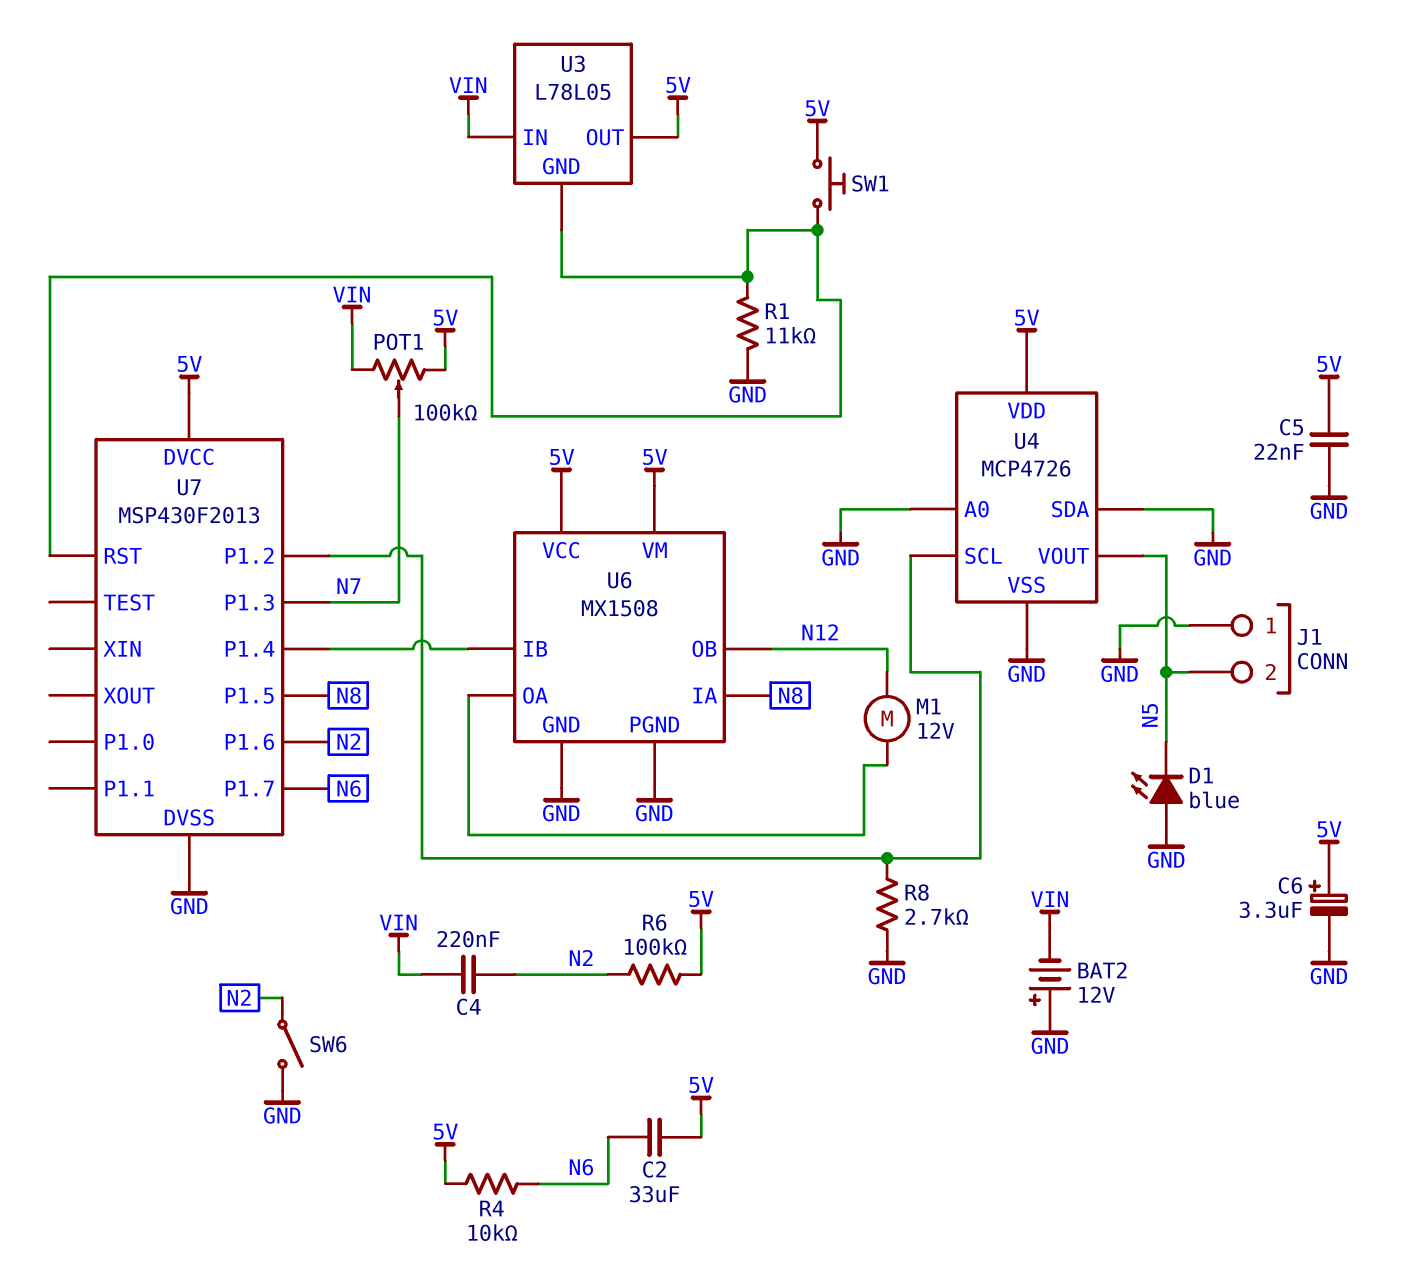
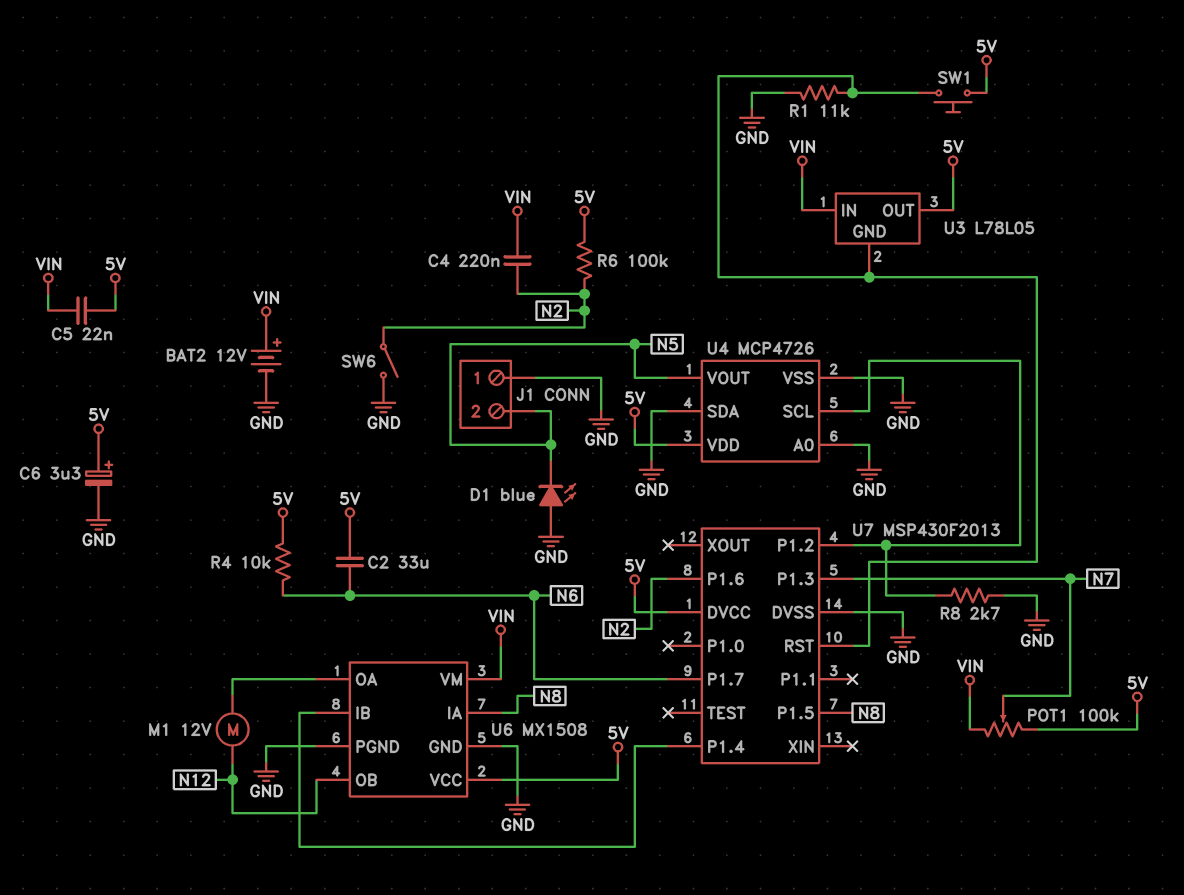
BAT2: 12V (plus GND, minus VIN) -> 12V (plus VIN, minus GND)
C5: 22nF (5V, GND) -> 22nF (5V, VIN)
U6 pin VM: 5V -> VIN

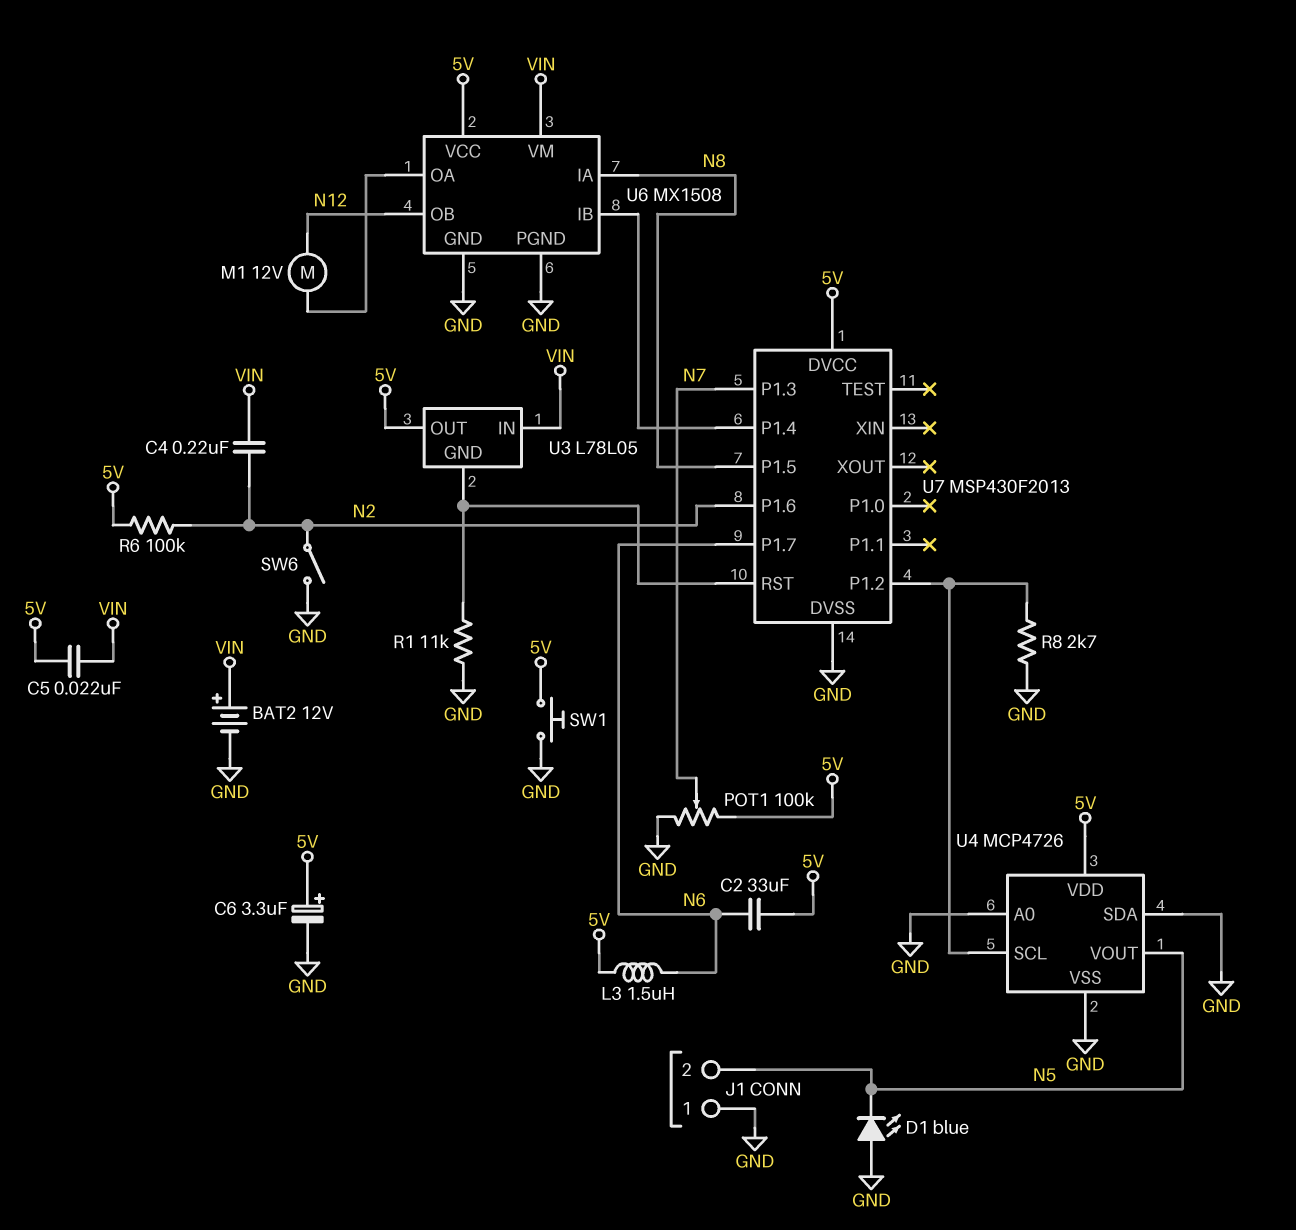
L3: none -> 1.5uH (5V, N6)
POT1: 100k (5V, VIN, wiper N7) -> 100k (5V, GND, wiper N7)
R4: 10k (5V, N6) -> none
SW1: button (5V, U3/GND) -> button (5V, GND)

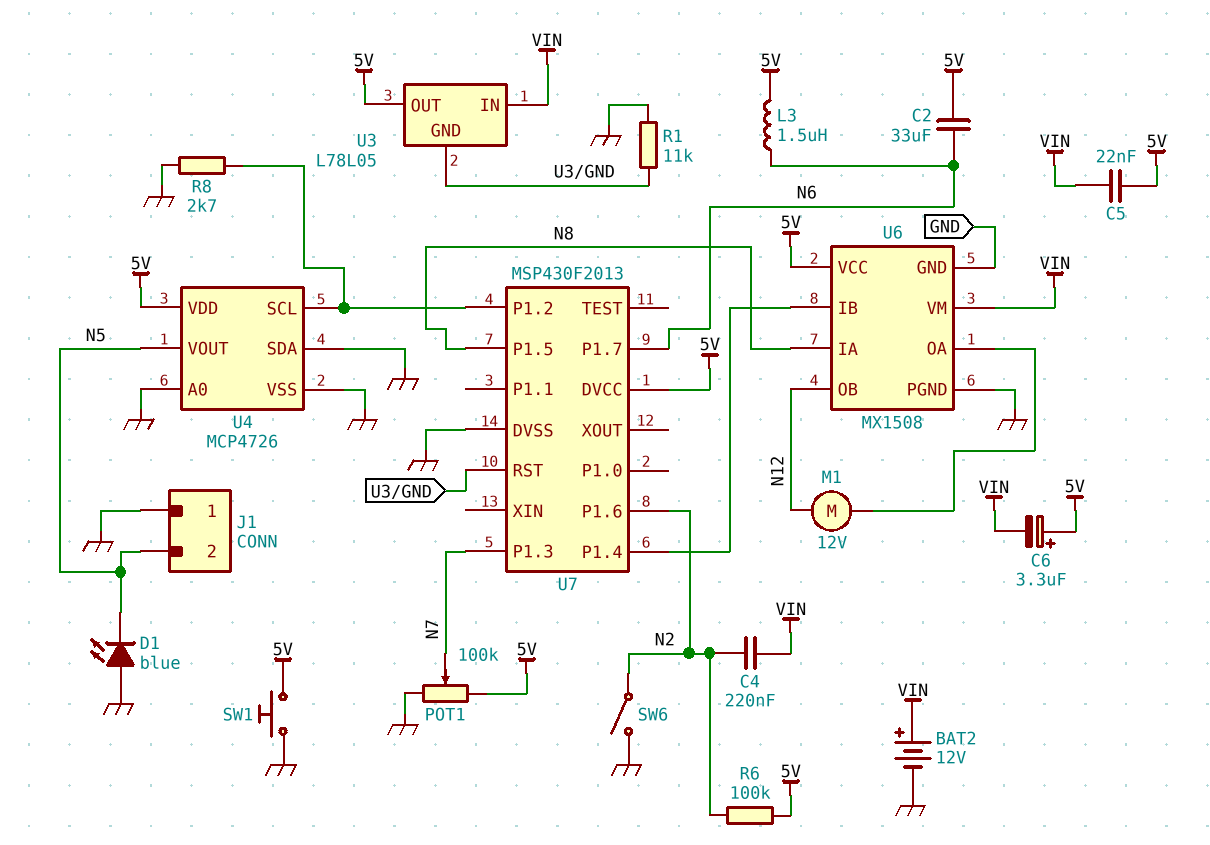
C6: 3.3uF (plus 5V, minus GND) -> 3.3uF (plus 5V, minus VIN)

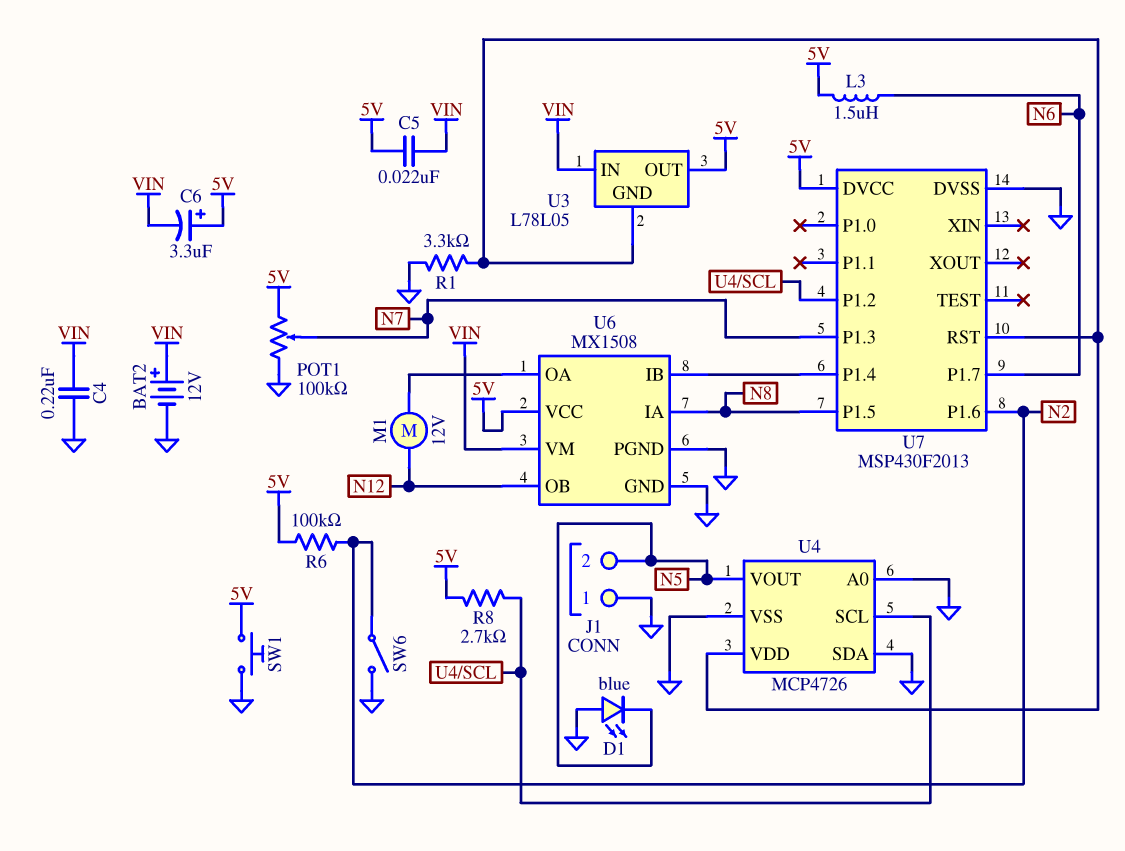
C2: 33uF (5V, N6) -> none
C4: 220nF (N2, VIN) -> 220nF (GND, VIN)
R1: 11k (GND, U3/GND) -> 3.3k (GND, U3/GND)
R8: 2.7k (GND, U4/SCL) -> 2.7k (5V, U4/SCL)
U4 pin VDD: 5V -> U3/GND

